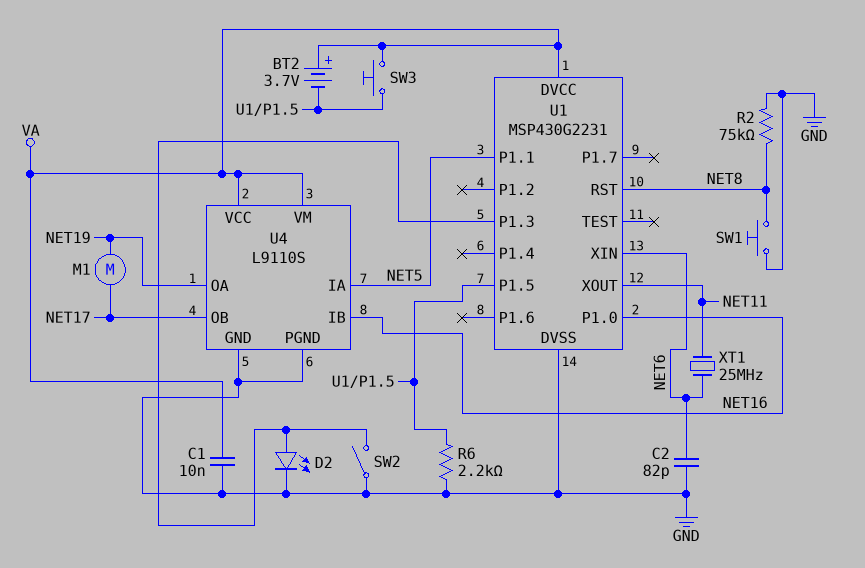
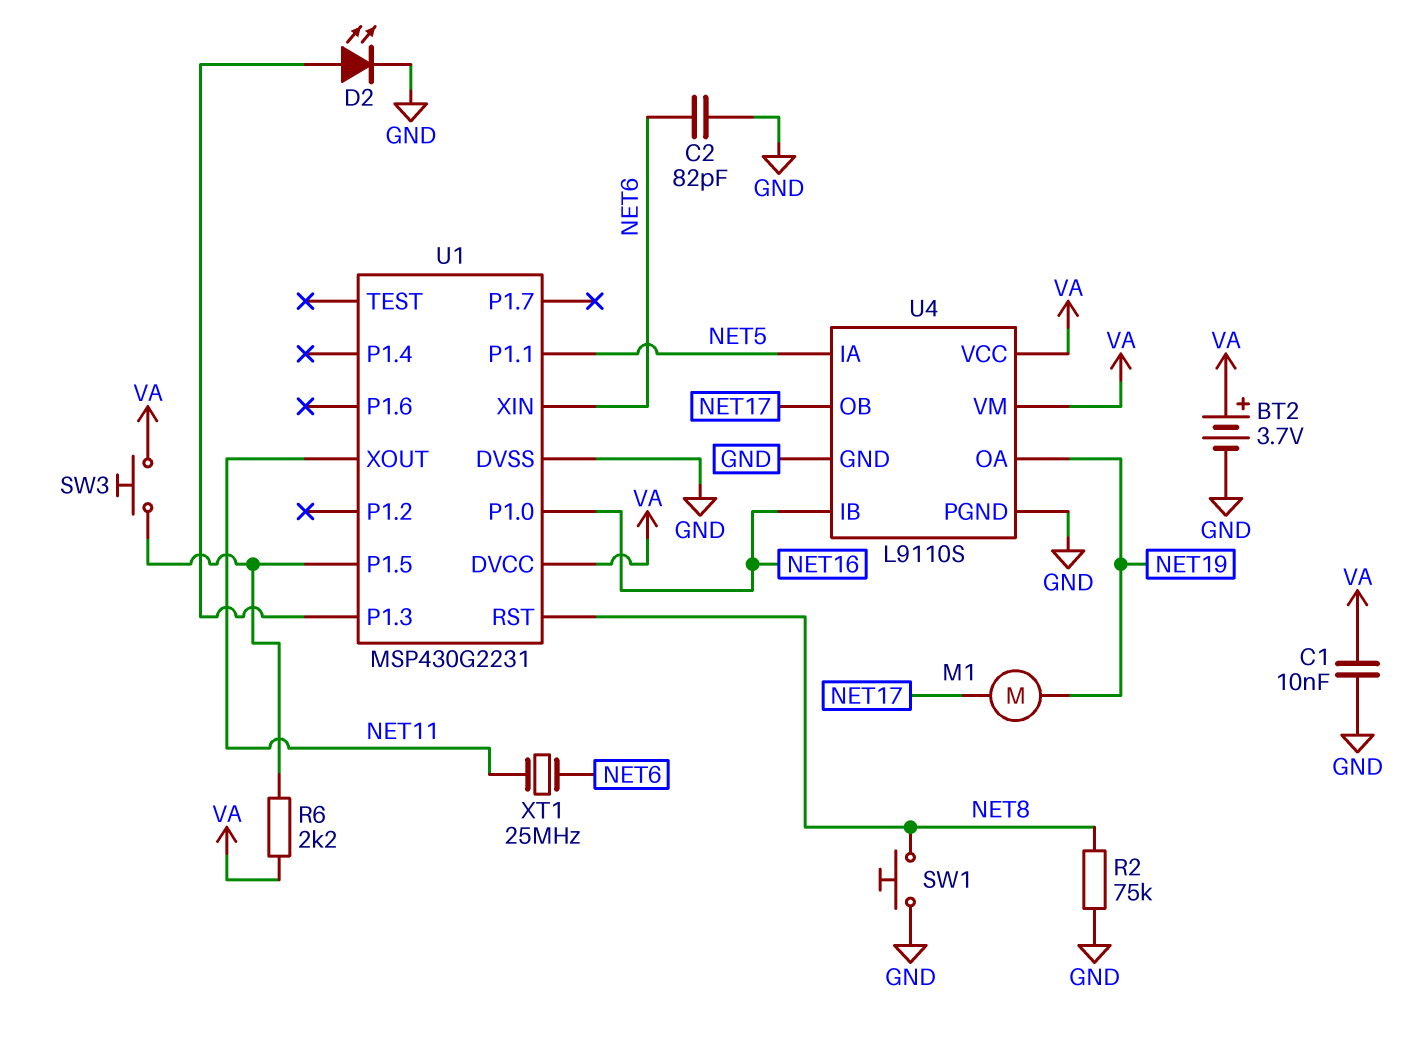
BT2: 3.7V (plus VA, minus U1/P1.5) -> 3.7V (plus VA, minus GND)
R6: 2.2k (GND, U1/P1.5) -> 2.2k (U1/P1.5, VA)
SW2: switch (GND, U1/P1.3) -> none

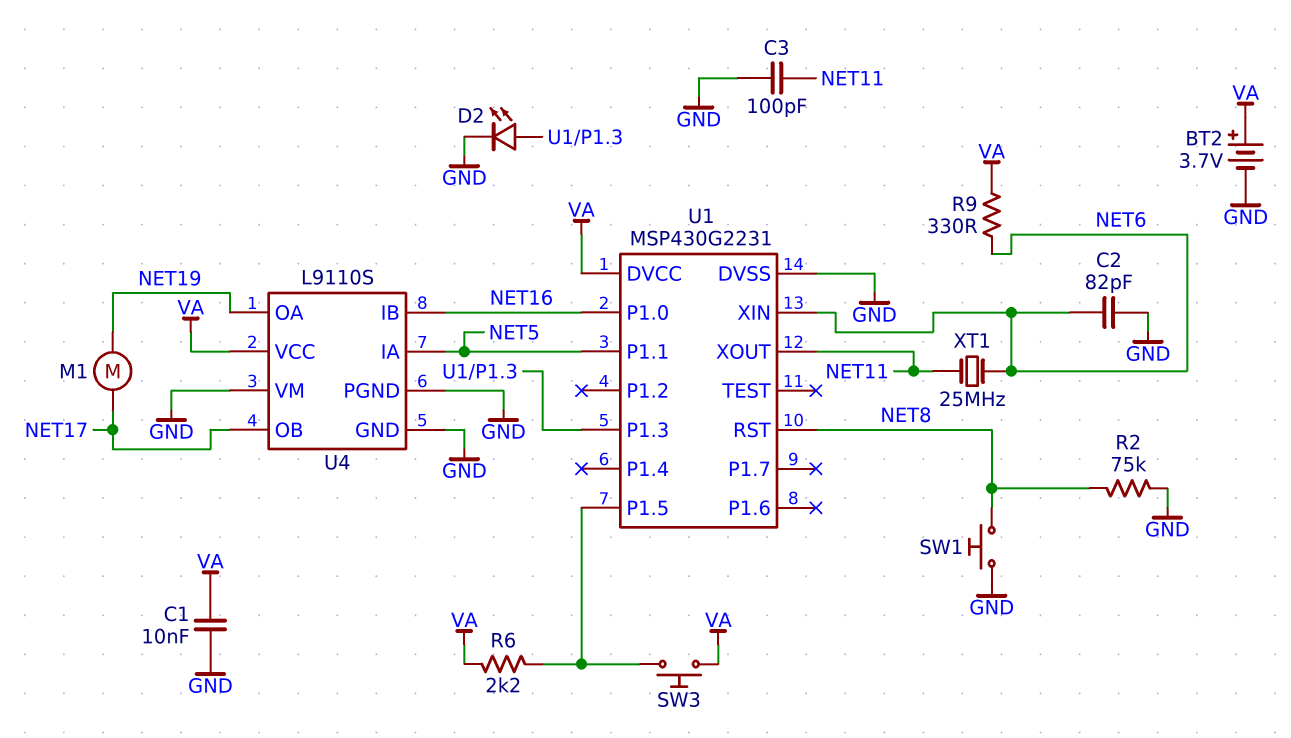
C3: none -> 100pF (GND, NET11)
R9: none -> 330 (NET6, VA)
U4 pin VM: VA -> GND

